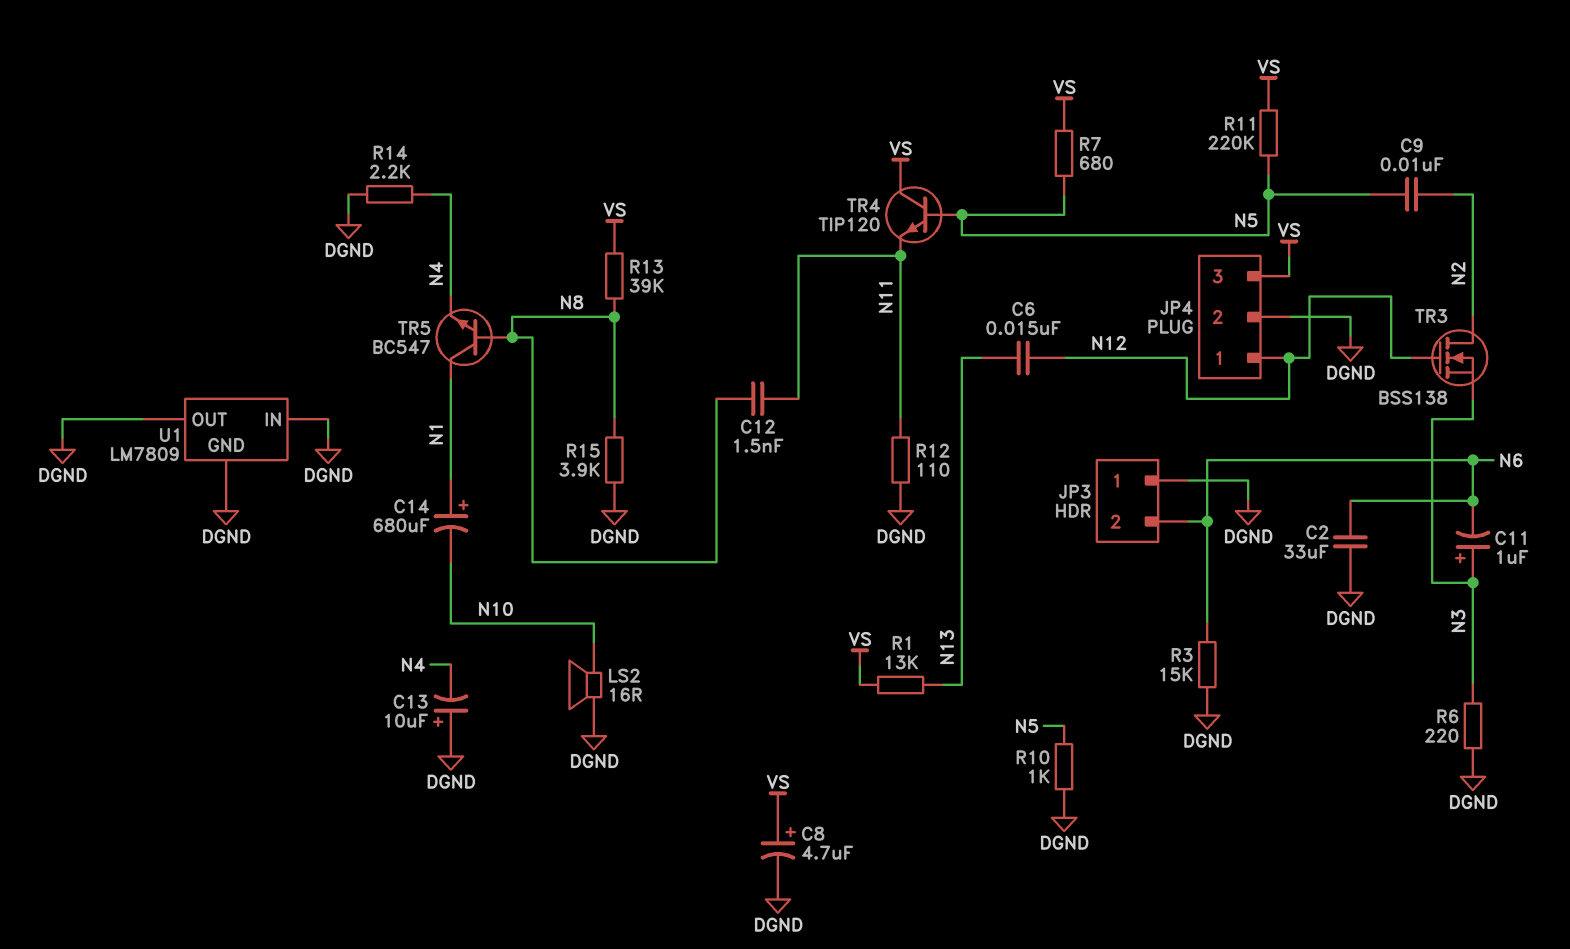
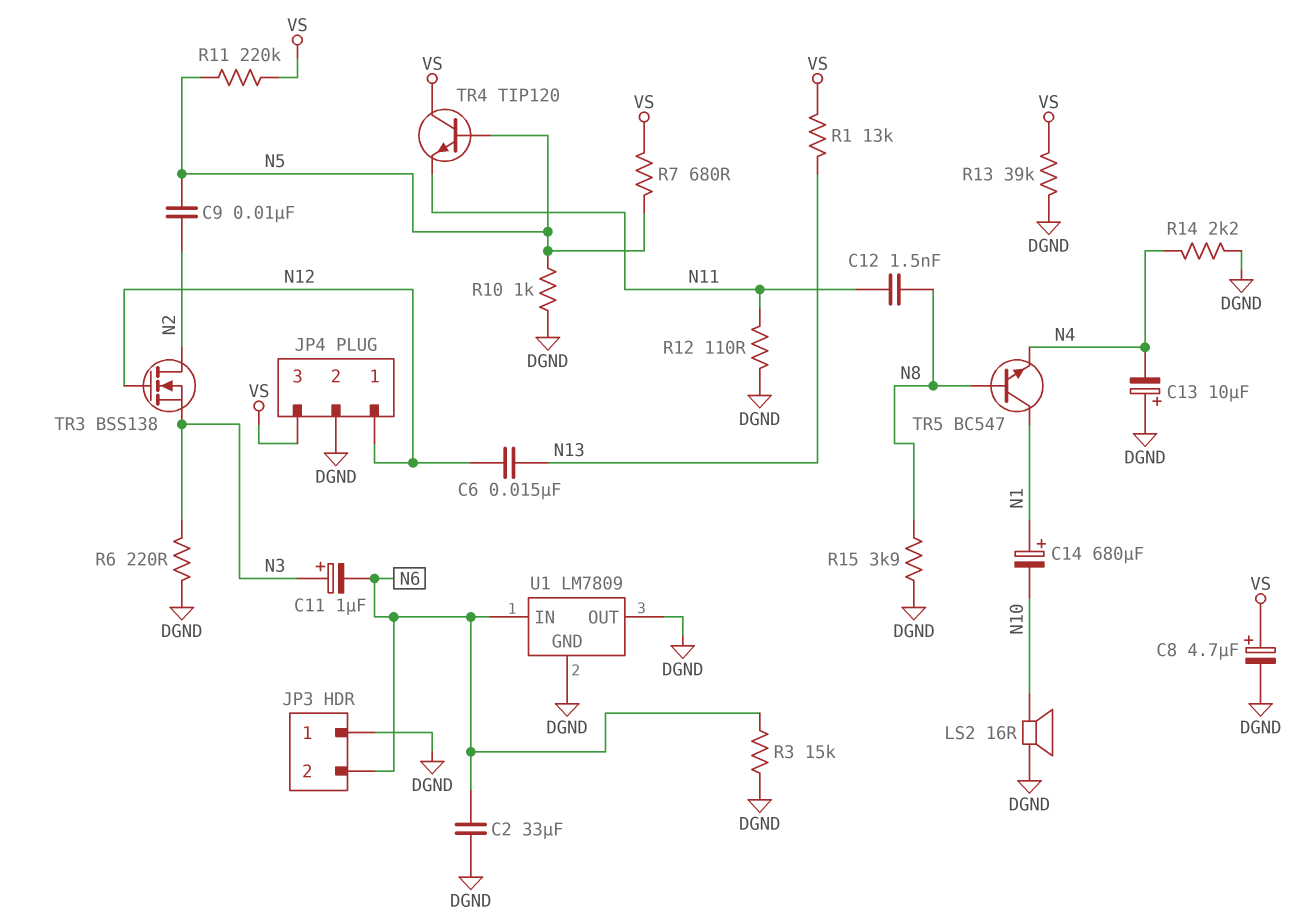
R13: 39k (N8, VS) -> 39k (DGND, VS)
U1 pin IN: DGND -> N6

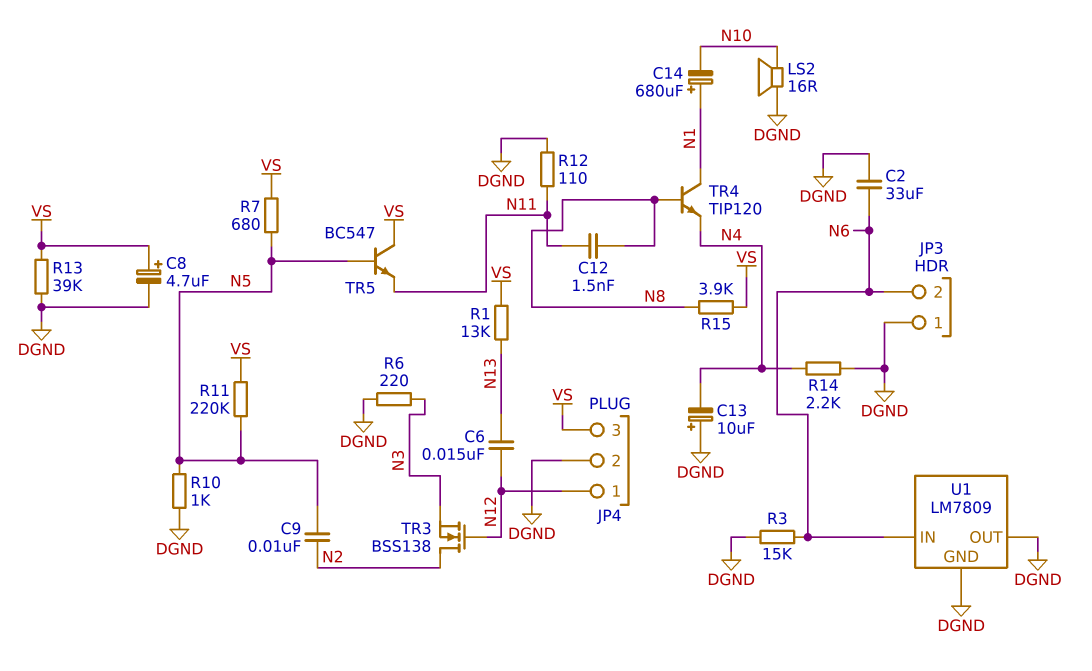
C11: 1uF (plus N3, minus N6) -> none
R15: 3.9k (DGND, N8) -> 3.9k (N8, VS)
TR4: NPN TIP120 (B N5, C VS, E N11) -> NPN TIP120 (B N8, C N1, E N4)
TR5: NPN BC547 (B N8, C N1, E N4) -> NPN BC547 (B N5, C VS, E N11)

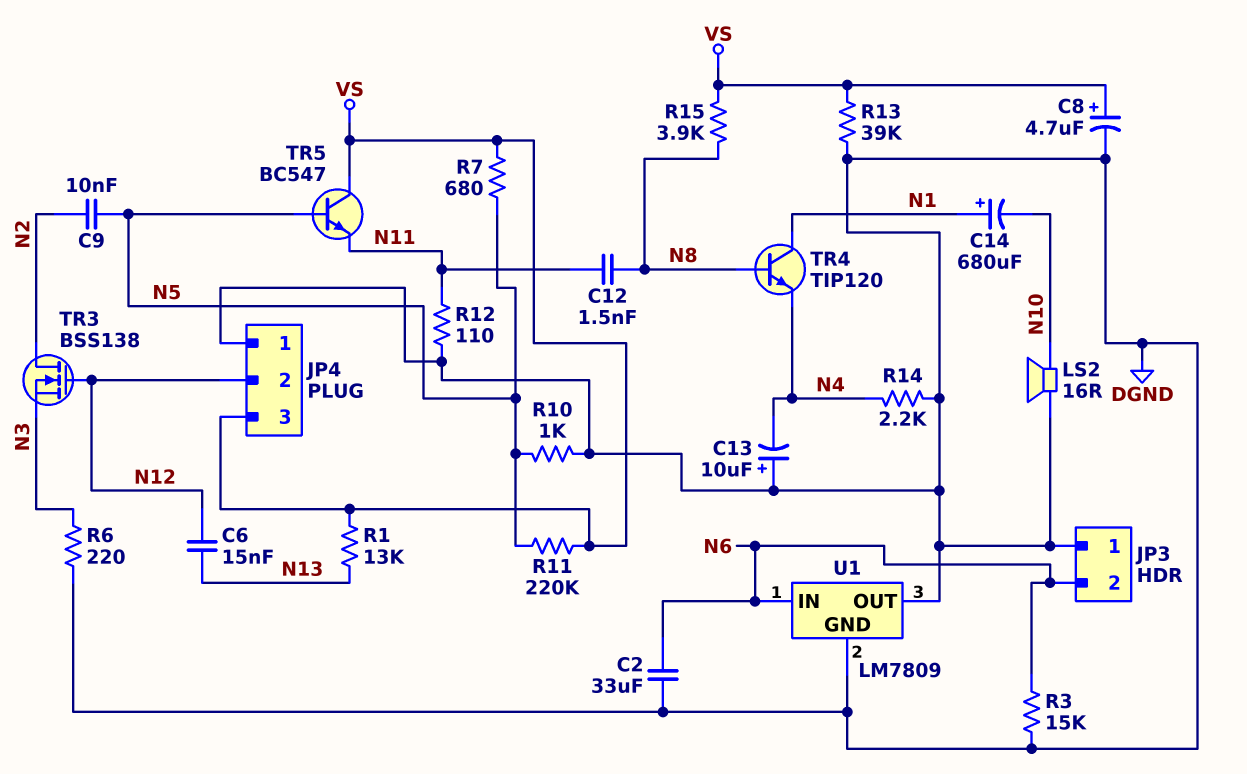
JP4 pin 1: N12 -> DGND
JP4 pin 2: DGND -> N12

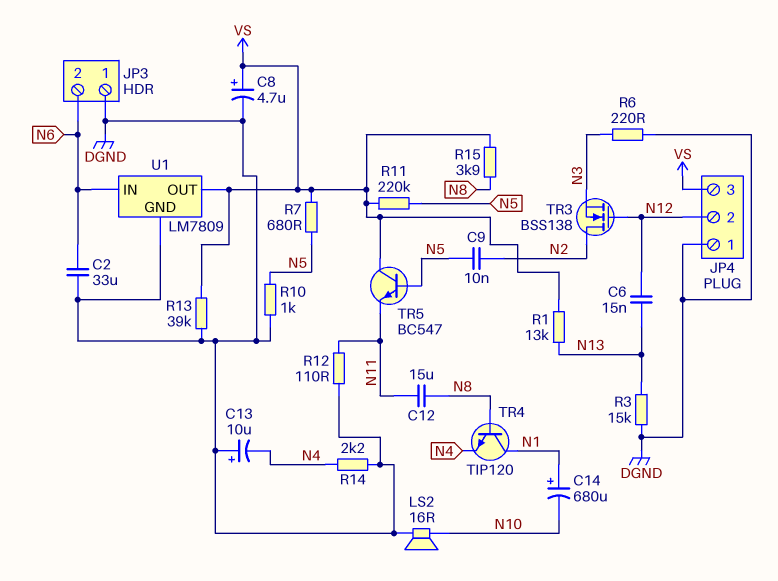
C12: 1.5nF (N8, N11) -> 15uF (N8, N11)
R3: 15k (DGND, N6) -> 15k (DGND, N13)
U1 pin OUT: DGND -> VS

